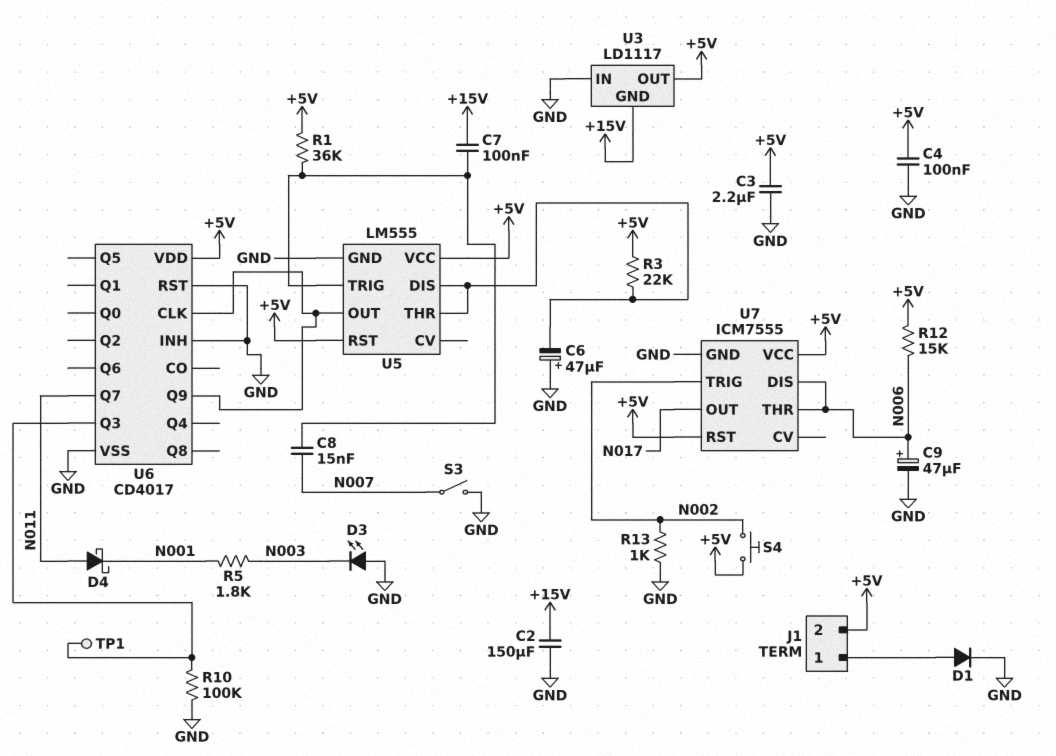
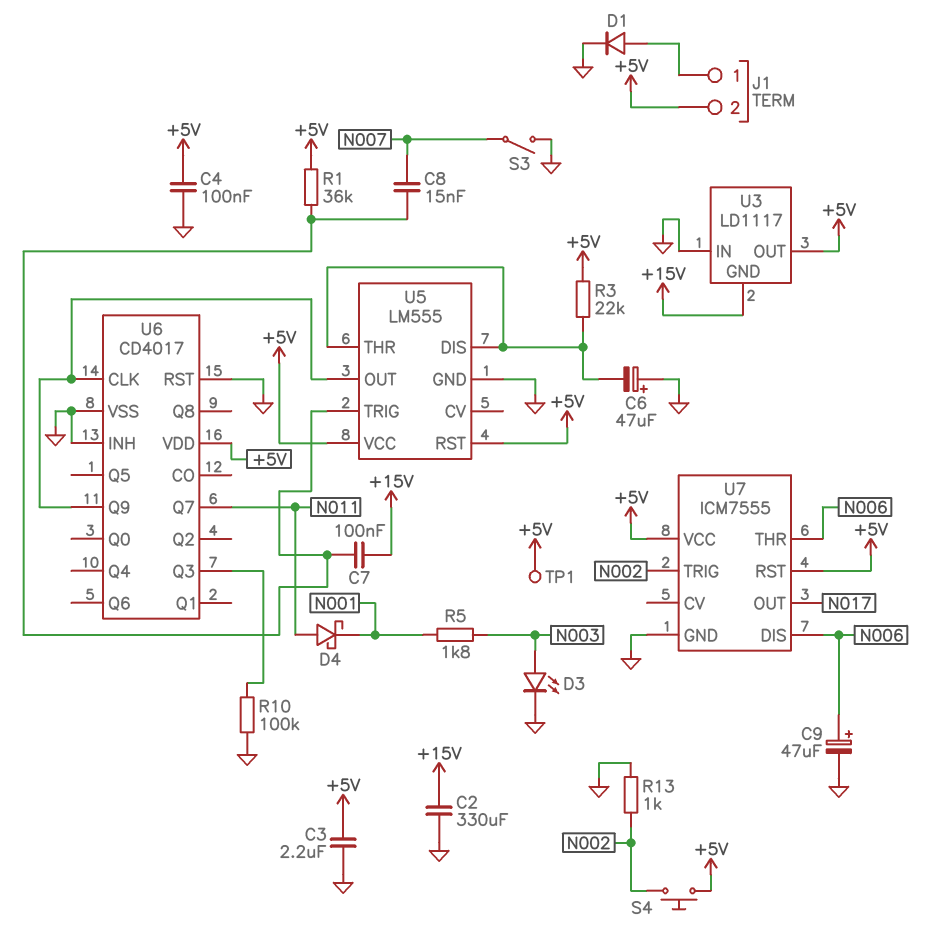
C2: 150uF (+15V, GND) -> 330uF (+15V, GND)
D3: LED (A GND, K N003) -> LED (A N003, K GND)
R12: 15k (+5V, N006) -> none
TP1: test point (U6/Q3) -> test point (+5V)

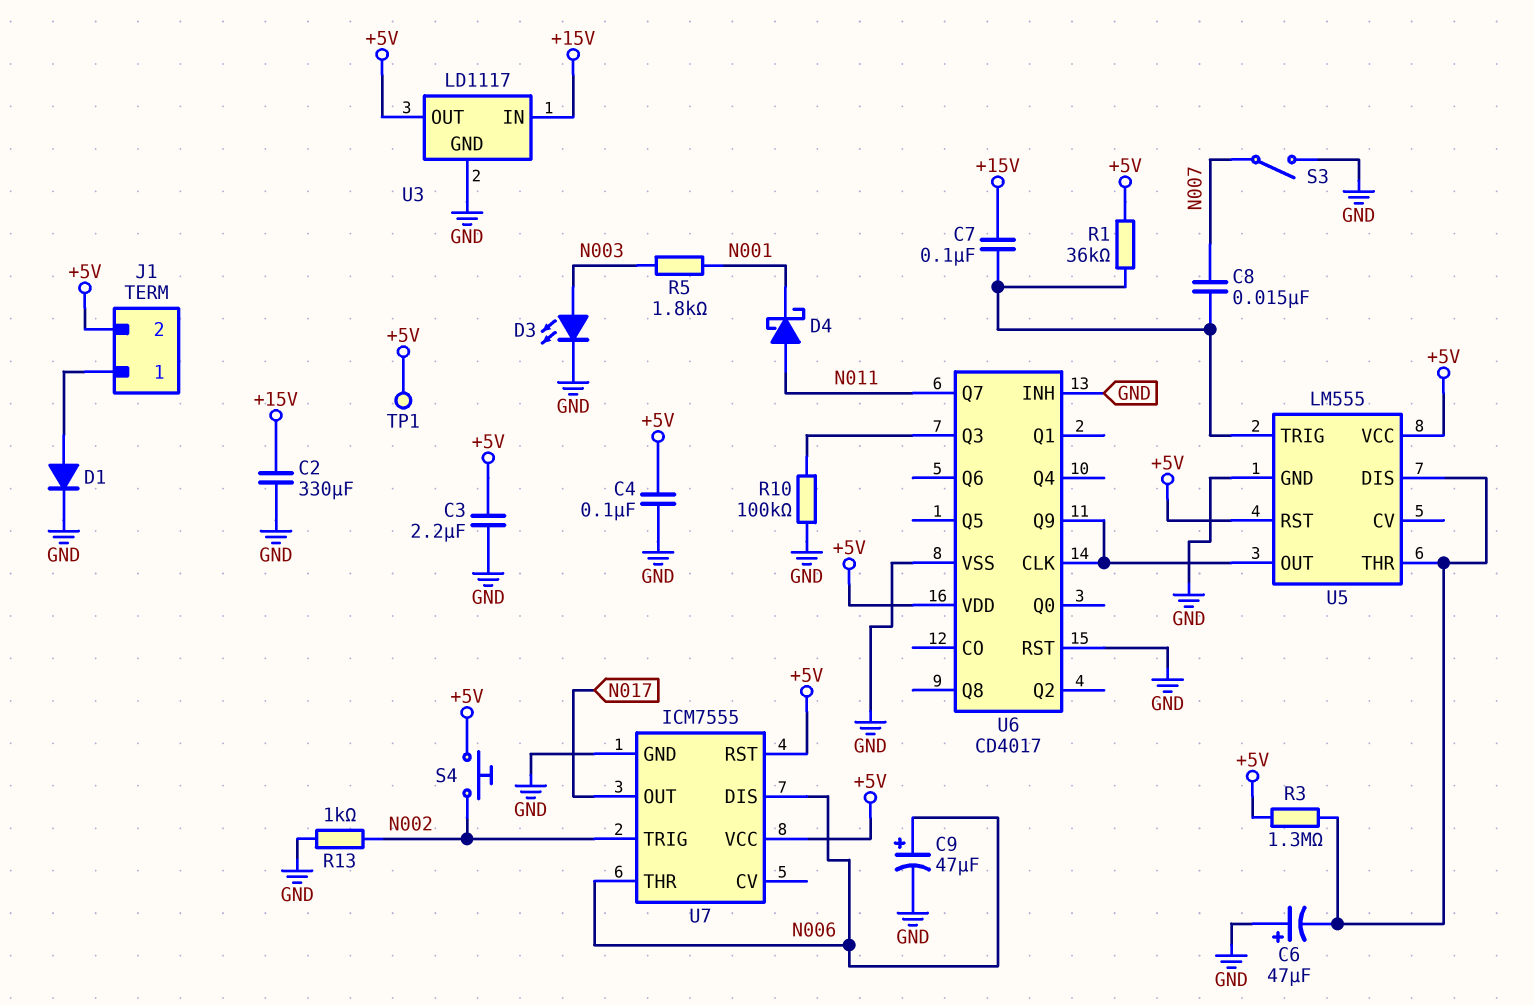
R3: 22k (+5V, U5/DIS) -> 1.3M (+5V, U5/DIS)
U3 pin GND: +15V -> GND
U3 pin IN: GND -> +15V

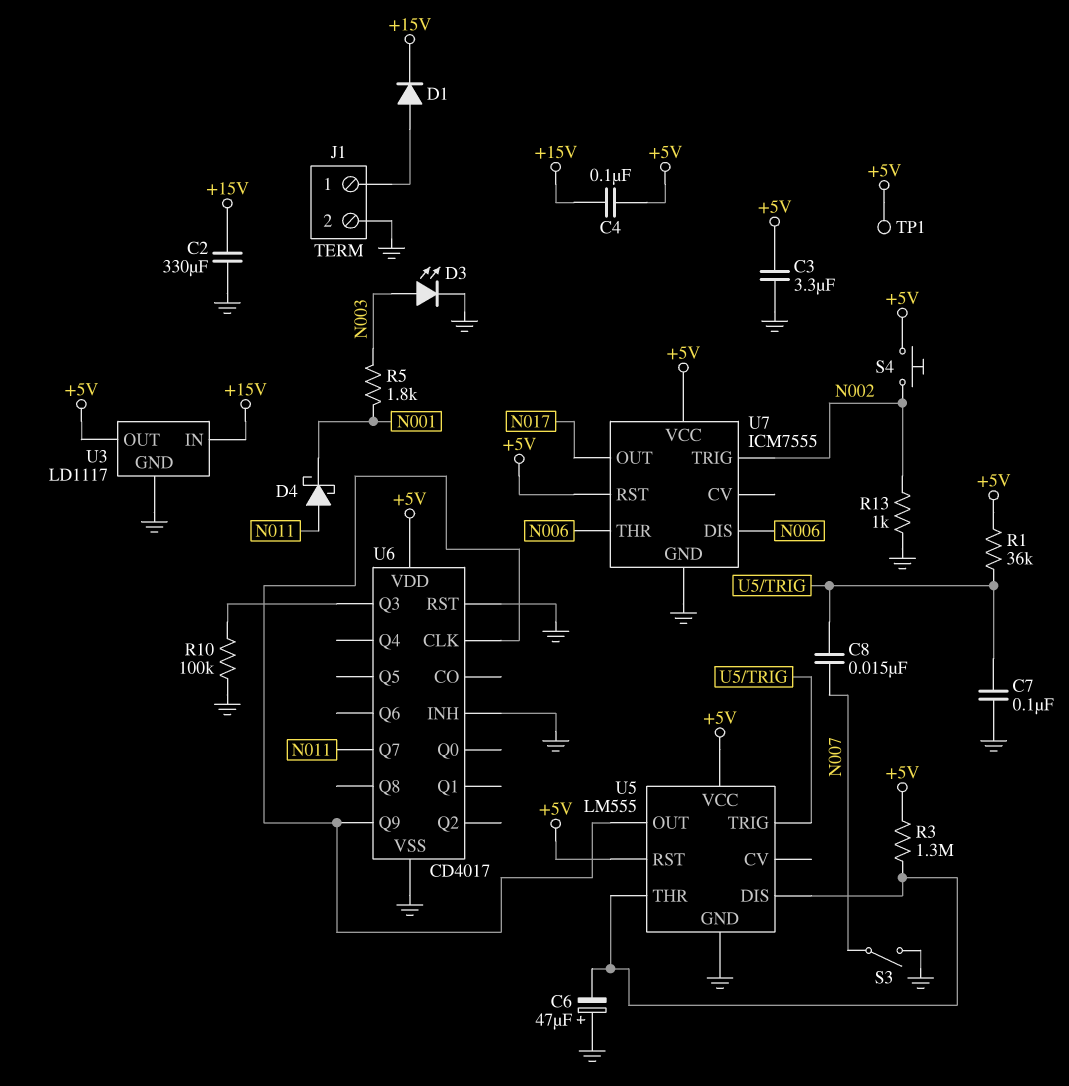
C3: 2.2uF (+5V, GND) -> 3.3uF (+5V, GND)
C4: 100nF (+5V, GND) -> 100nF (+5V, +15V)
C7: 100nF (+15V, U5/TRIG) -> 100nF (GND, U5/TRIG)
C9: 47uF (plus N006, minus GND) -> none
D1: diode (A J1/1, K GND) -> diode (A J1/1, K +15V)
J1 pin 2: +5V -> GND

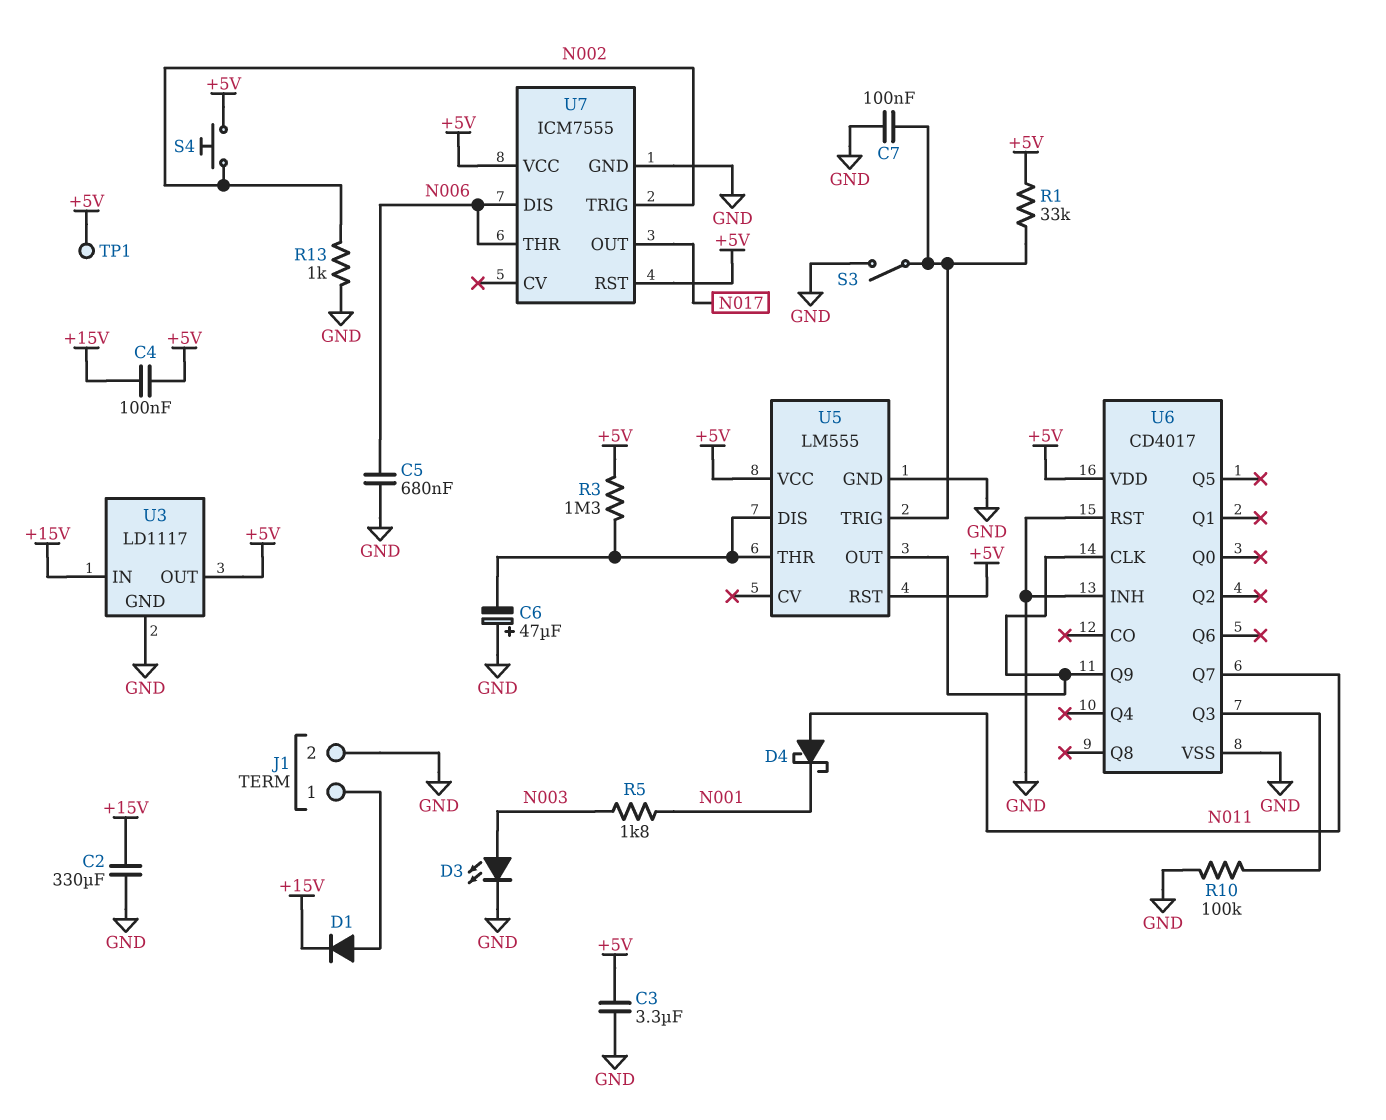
C5: none -> 680nF (GND, N006)
C8: 15nF (N007, U5/TRIG) -> none
R1: 36k (+5V, U5/TRIG) -> 33k (+5V, U5/TRIG)
S3: switch (GND, N007) -> switch (GND, U5/TRIG)

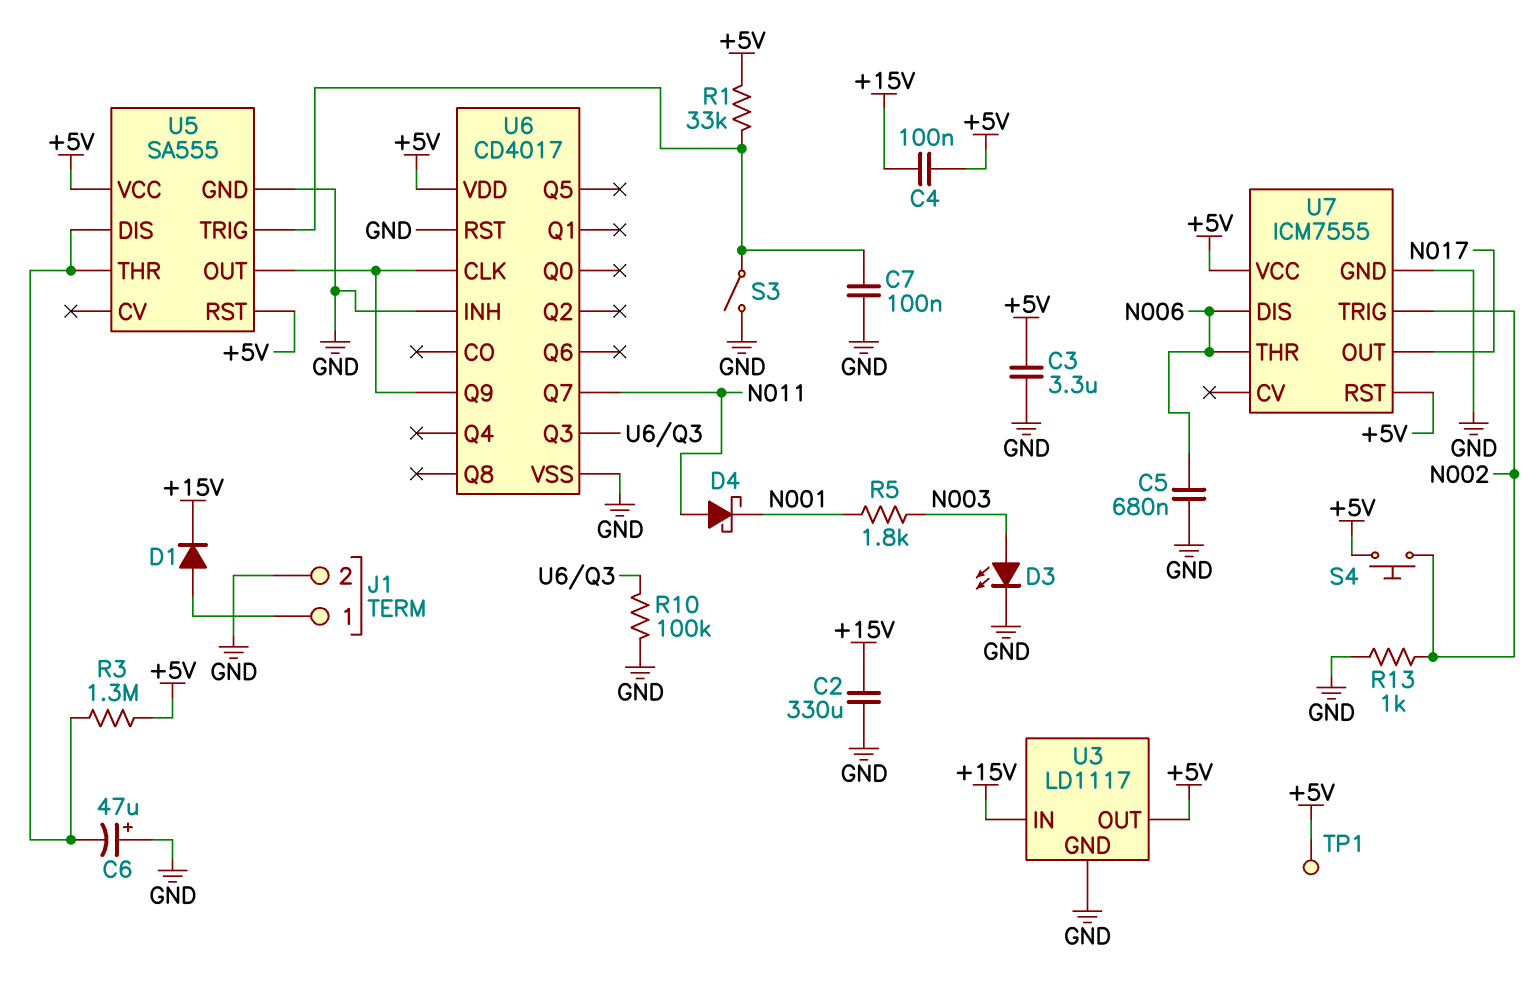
U5: LM555 -> SA555

